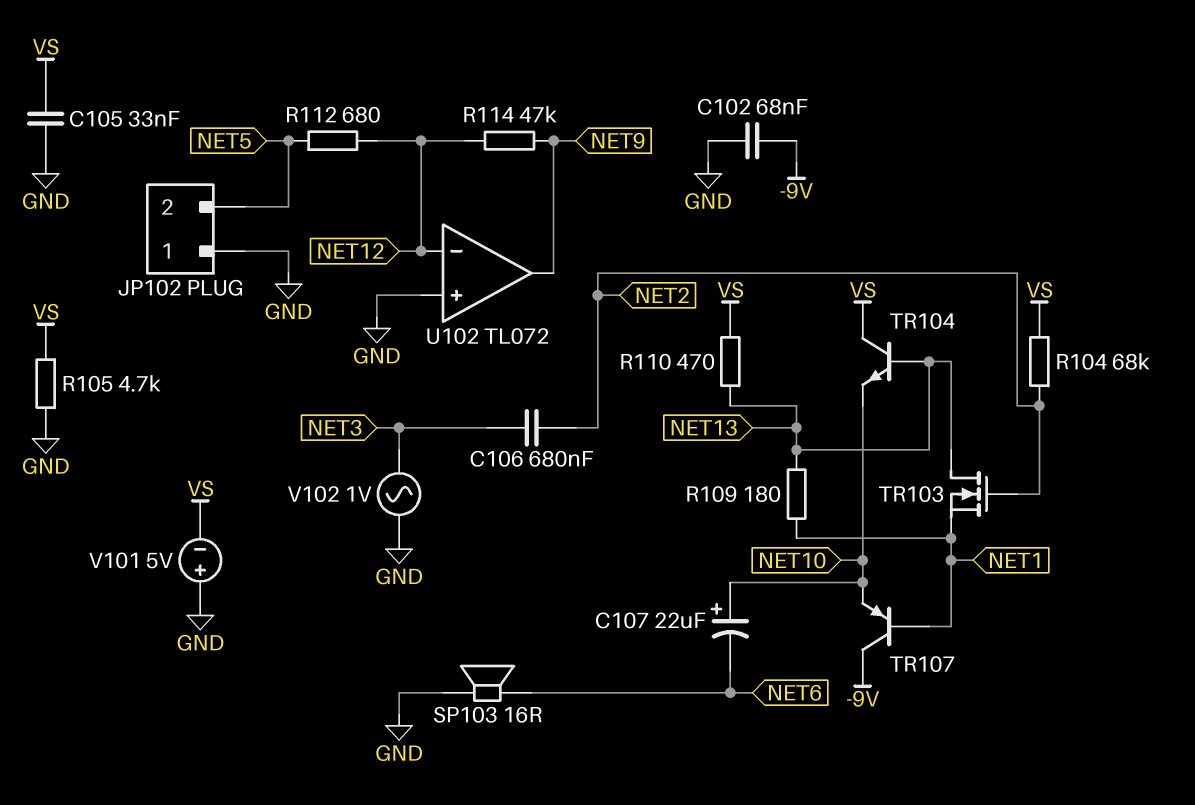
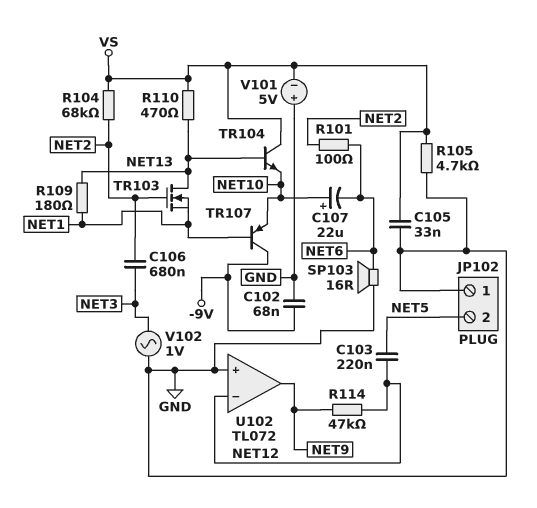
C103: none -> 220nF (NET5, NET12)
R101: none -> 100 (NET2, NET6)
R112: 680 (NET5, NET12) -> none

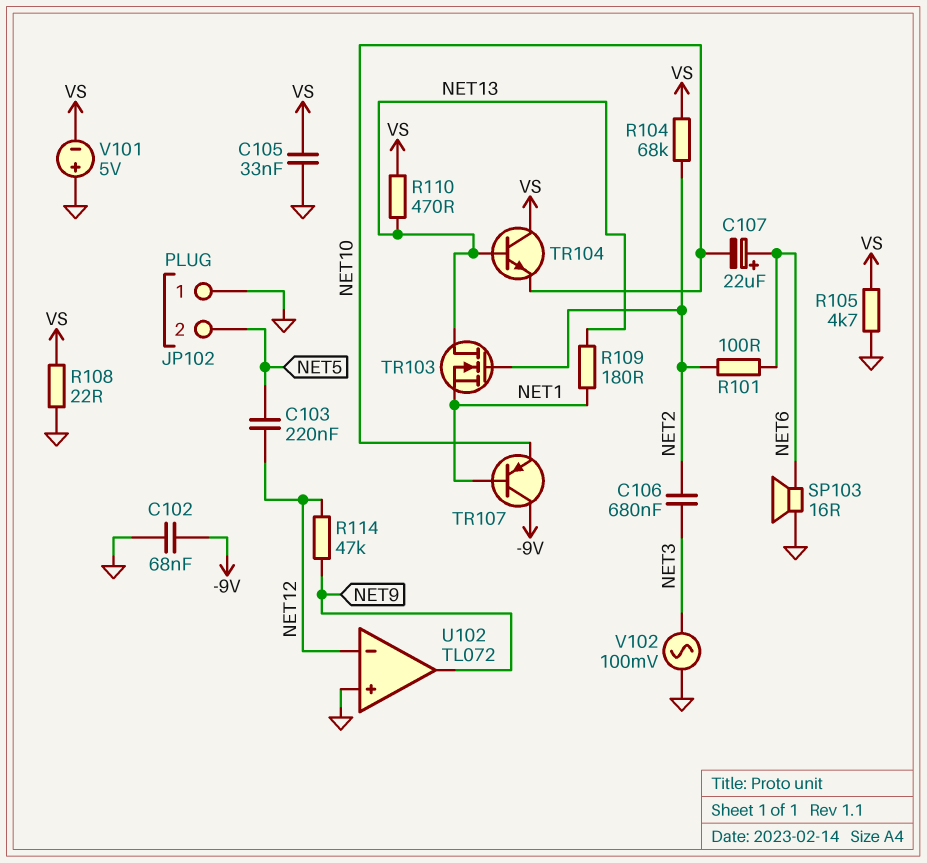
C107: 22uF (plus NET10, minus NET6) -> 22uF (plus NET6, minus NET10)
R108: none -> 22 (GND, VS)
V102: AC 1V (GND, NET3) -> AC 100mV (GND, NET3)

